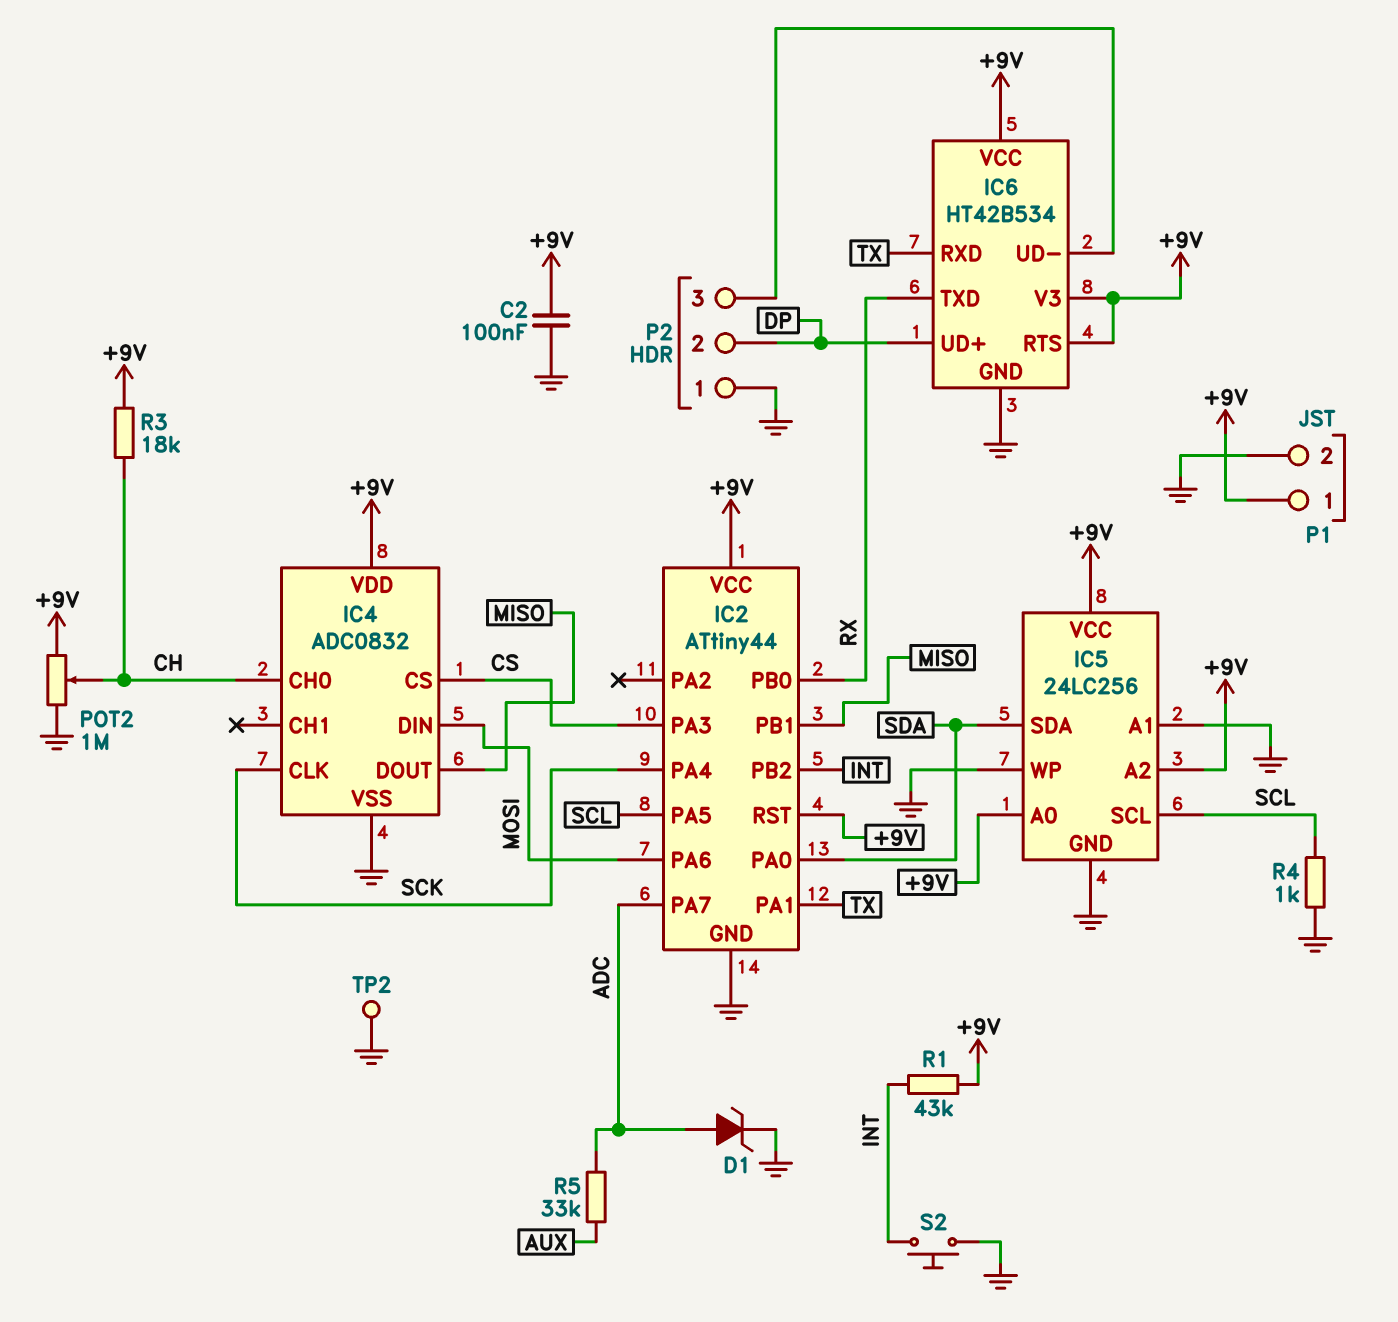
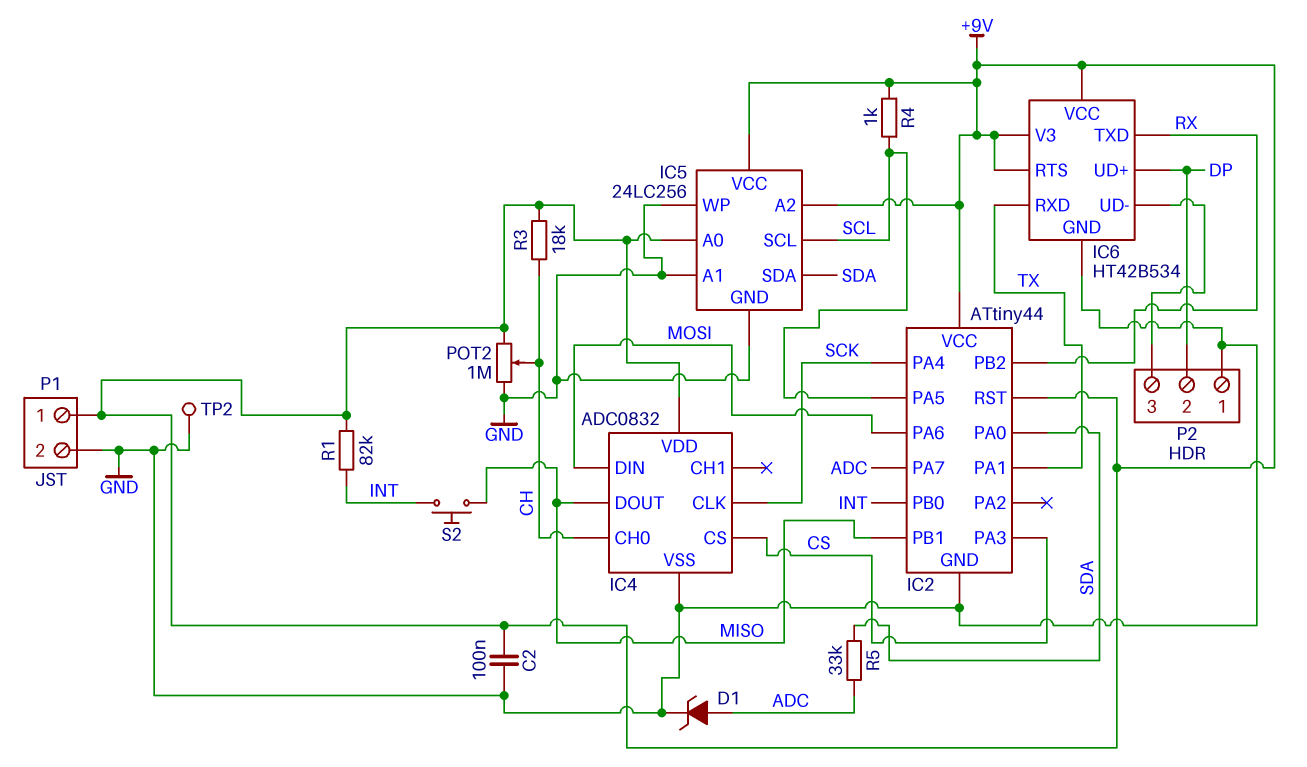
IC2 pin PB0: RX -> INT
IC2 pin PB2: INT -> RX
R1: 43k (+9V, INT) -> 82k (+9V, INT)
R4: 1k (GND, SCL) -> 1k (+9V, SCL)
R5: 33k (ADC, AUX) -> 33k (ADC, SDA)
S2: button (GND, INT) -> button (INT, MISO)

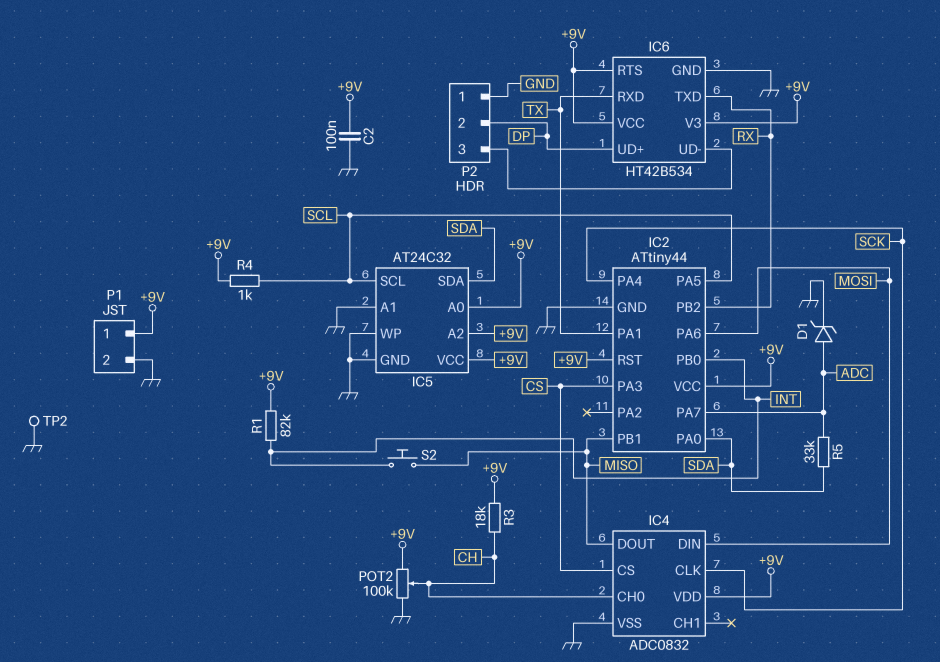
IC5: 24LC256 -> AT24C32
POT2: 1M (+9V, GND, wiper CH) -> 100k (+9V, GND, wiper CH)

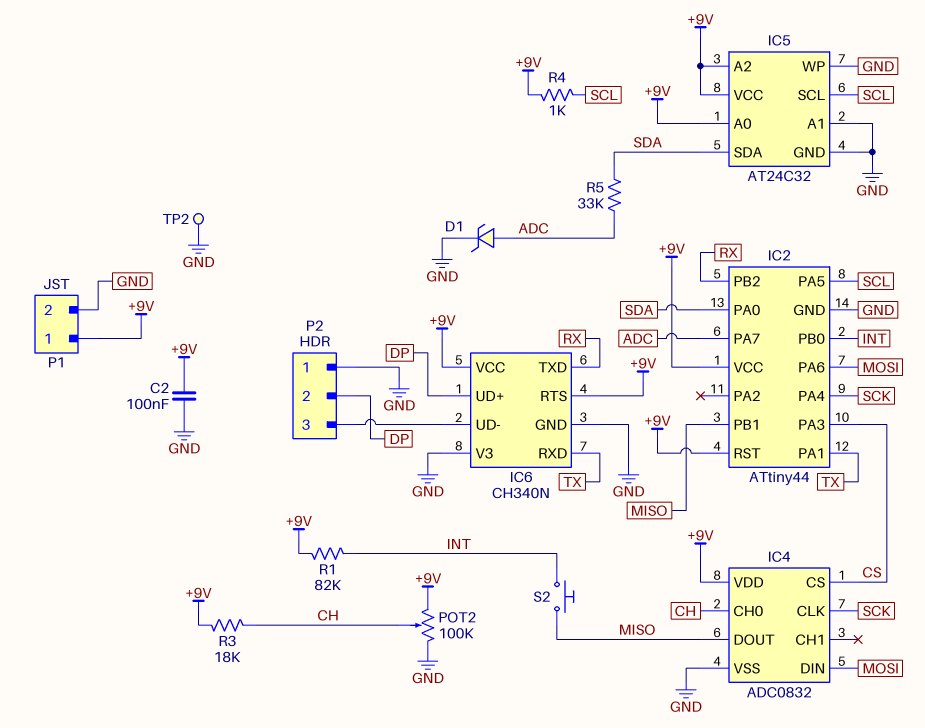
IC6: HT42B534 -> CH340N
IC6 pin V3: +9V -> GND

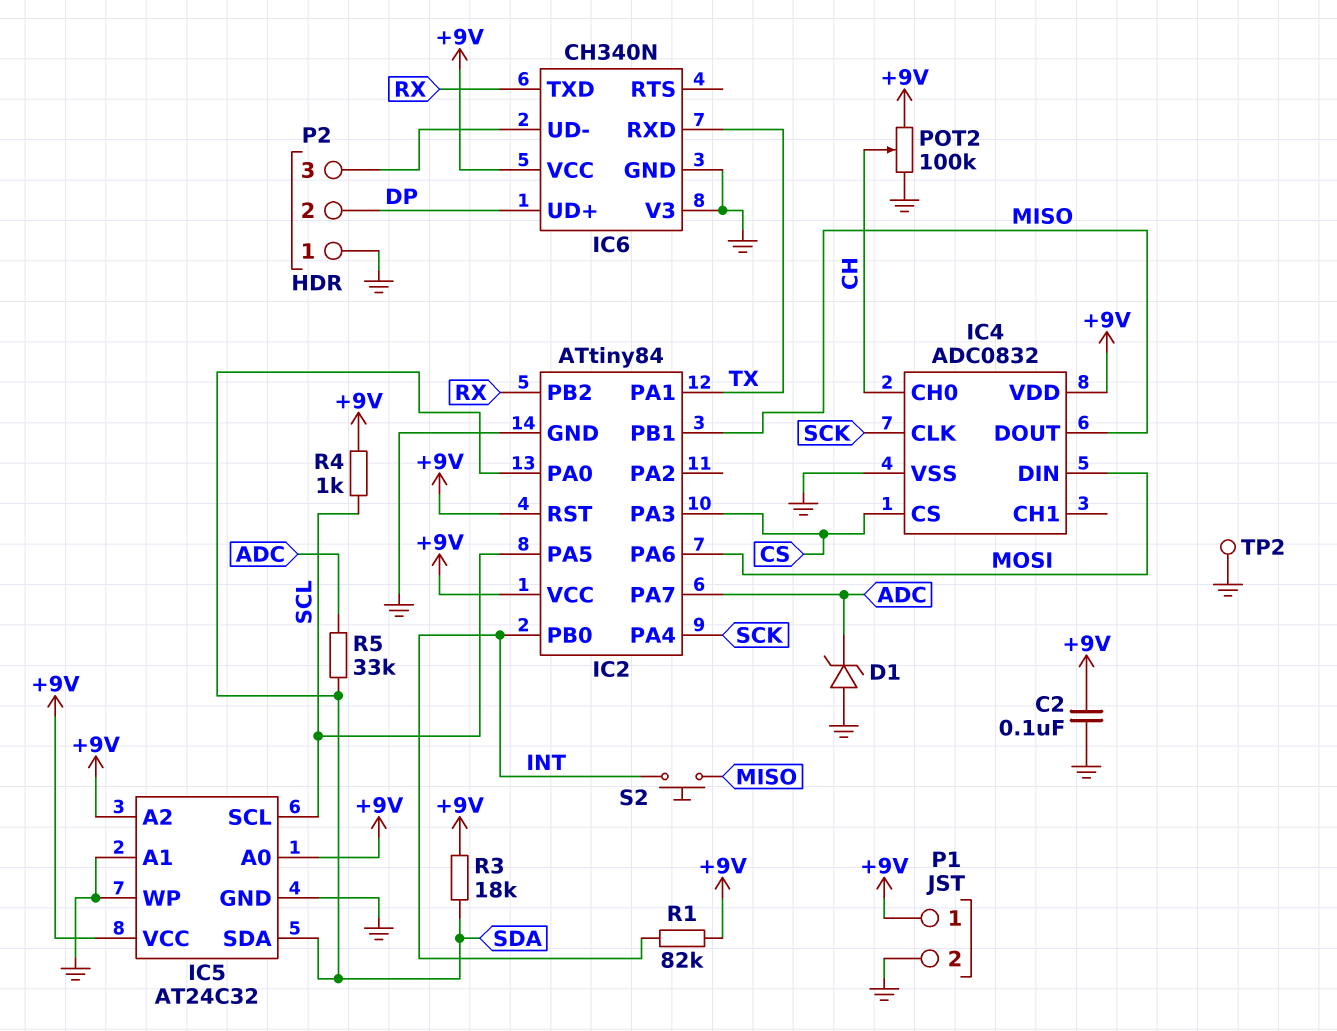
D1: zener (A ADC, K GND) -> zener (A GND, K ADC)
IC2: ATtiny44 -> ATtiny84
IC6 pin RTS: +9V -> none
R3: 18k (+9V, CH) -> 18k (+9V, SDA)

